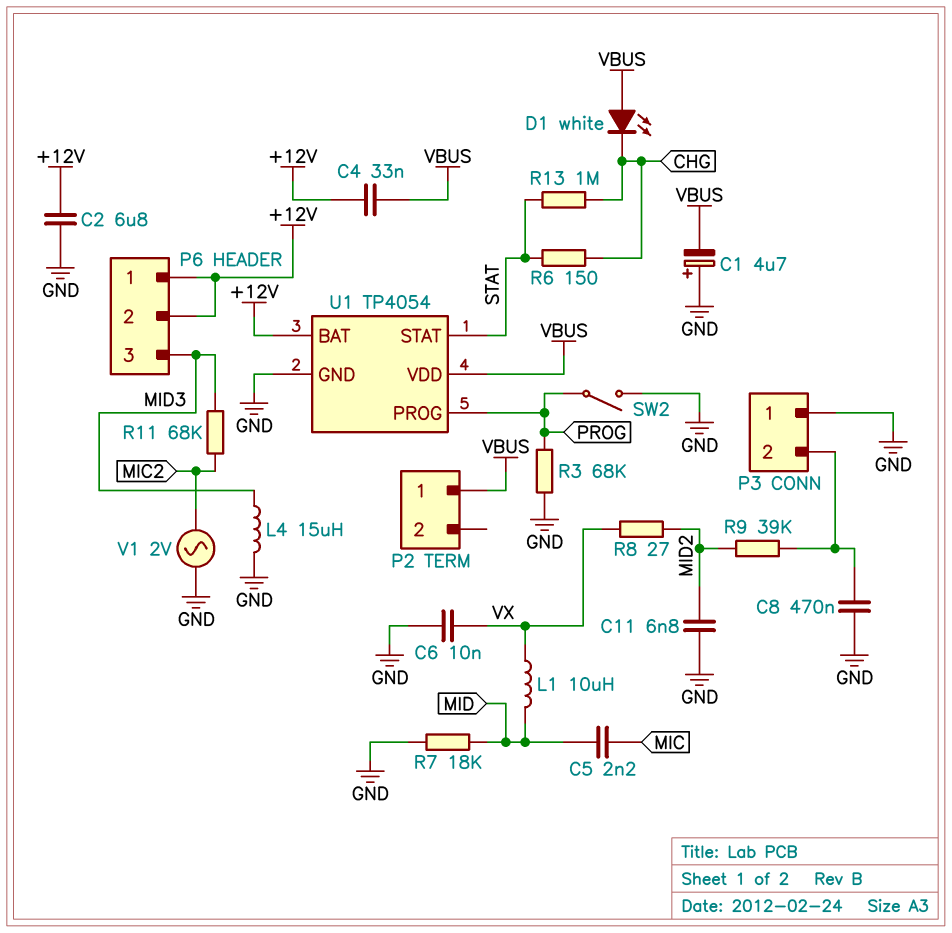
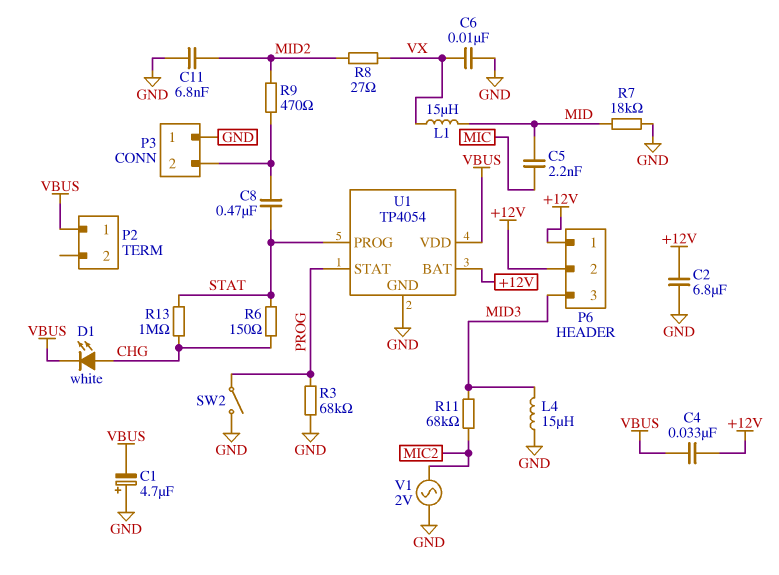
C8: 470nF (GND, P3/2) -> 470nF (P3/2, STAT)
D1: LED white (A VBUS, K CHG) -> LED white (A CHG, K VBUS)
L1: 10uH (MID, VX) -> 15uH (MID, VX)
R9: 39k (MID2, P3/2) -> 470 (MID2, P3/2)
U1 pin PROG: PROG -> STAT
U1 pin STAT: STAT -> PROG

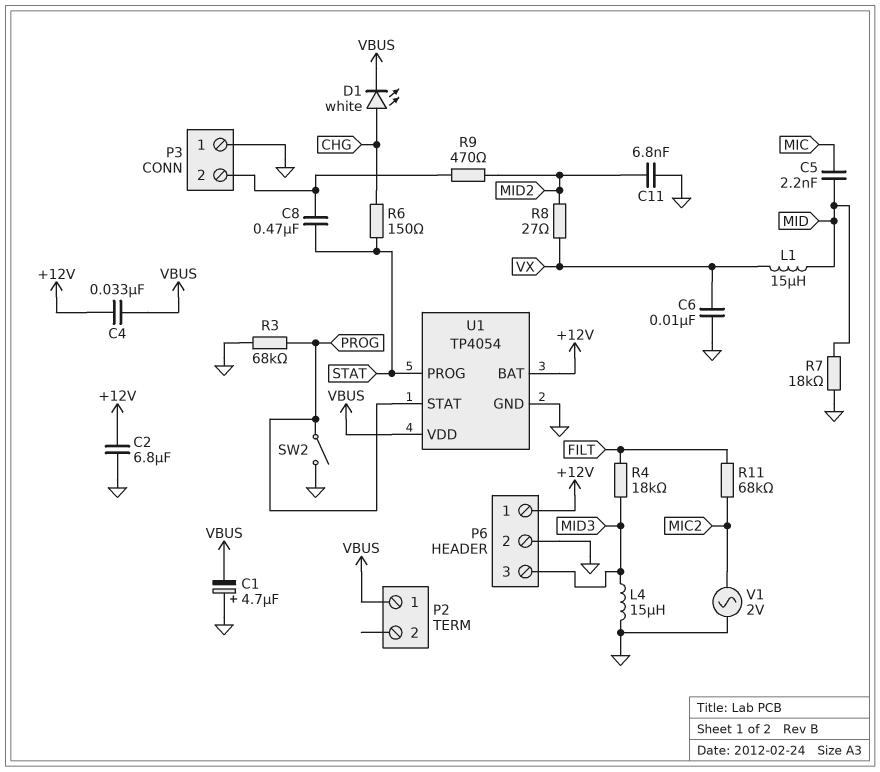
P6 pin 2: +12V -> GND
R4: none -> 18k (FILT, MID3)
R11: 68k (MIC2, MID3) -> 68k (FILT, MIC2)
R13: 1M (CHG, STAT) -> none

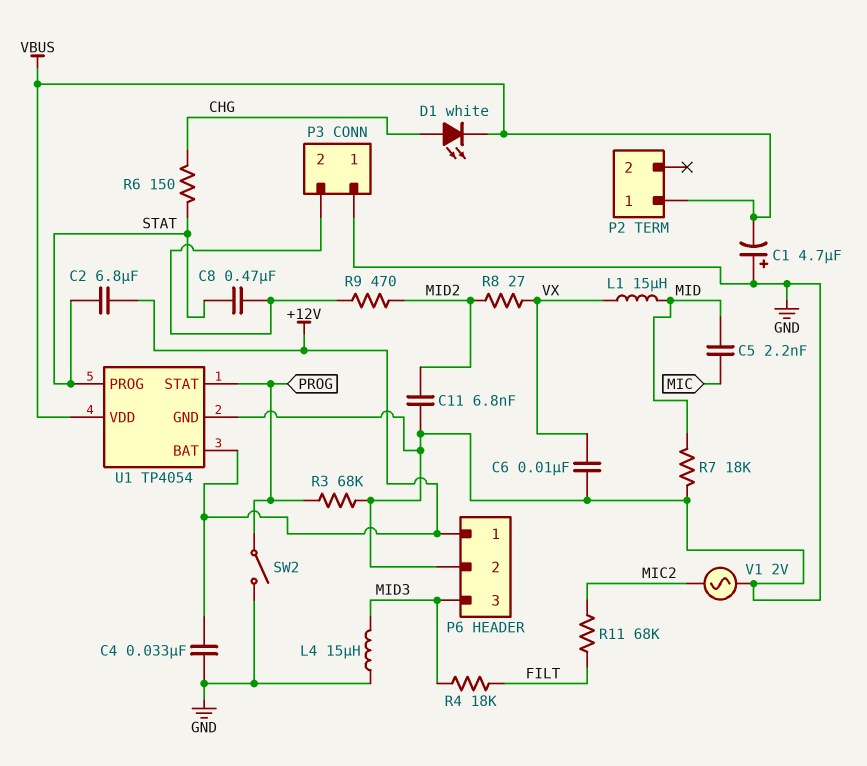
C2: 6.8uF (+12V, GND) -> 6.8uF (+12V, STAT)
C4: 33nF (+12V, VBUS) -> 33nF (+12V, GND)

